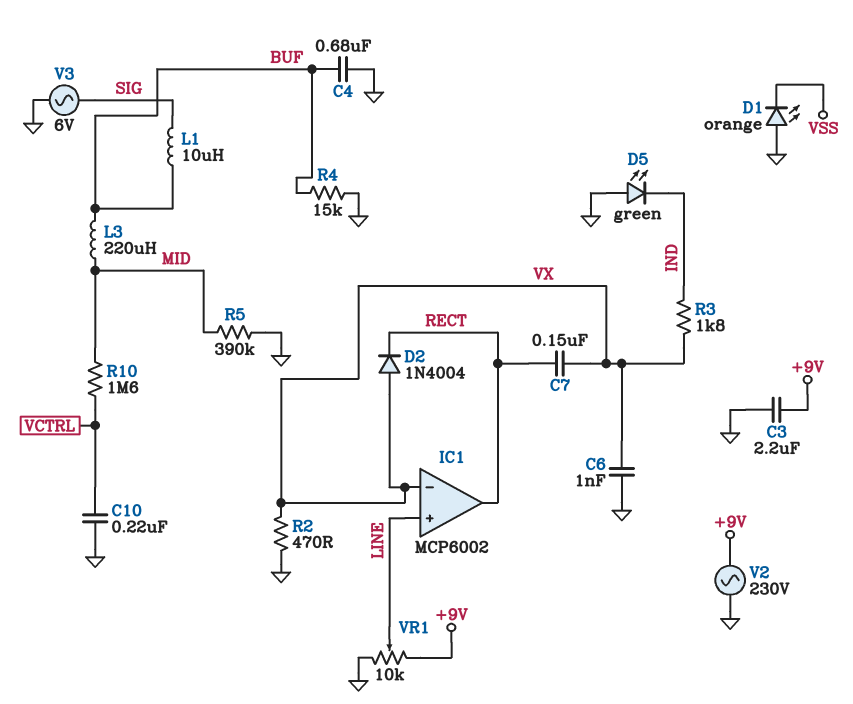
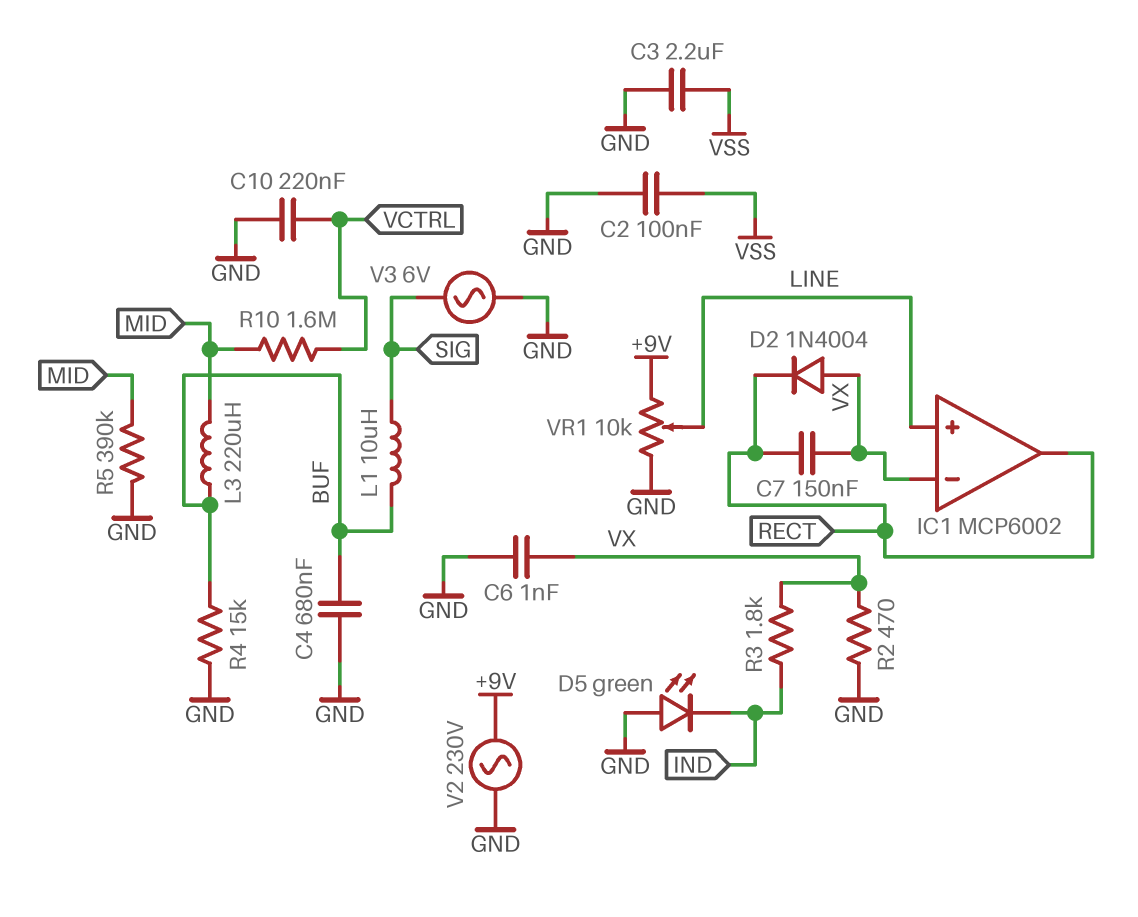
C2: none -> 100nF (GND, VSS)
C3: 2.2uF (+9V, GND) -> 2.2uF (GND, VSS)
D1: LED orange (A GND, K VSS) -> none

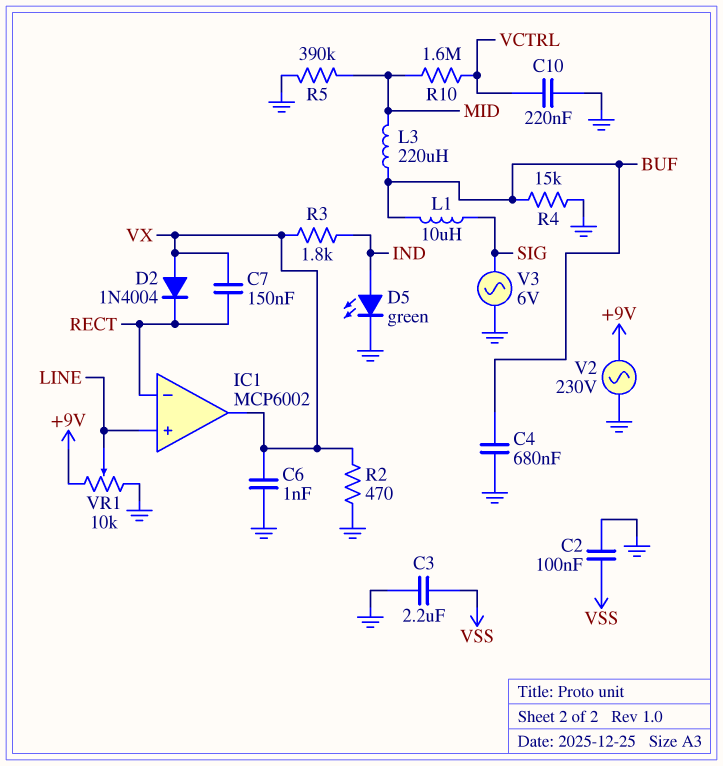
D5: LED green (A GND, K IND) -> LED green (A IND, K GND)
IC1 pin in-: VX -> RECT
IC1 pin out: RECT -> VX

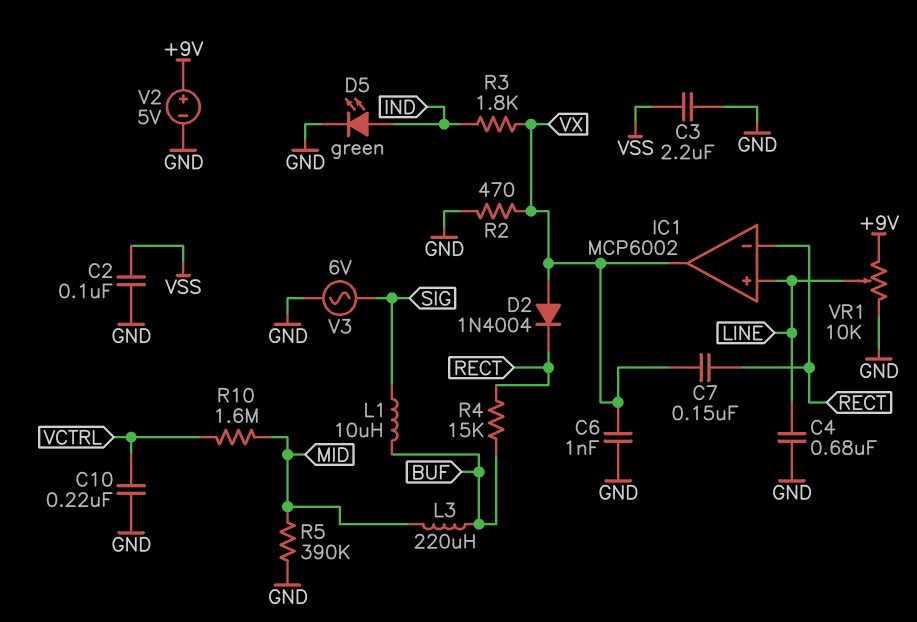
C4: 680nF (BUF, GND) -> 680nF (GND, LINE)
R4: 15k (BUF, GND) -> 15k (BUF, RECT)
V2: AC 230V (+9V, GND) -> 5V (plus +9V, minus GND)

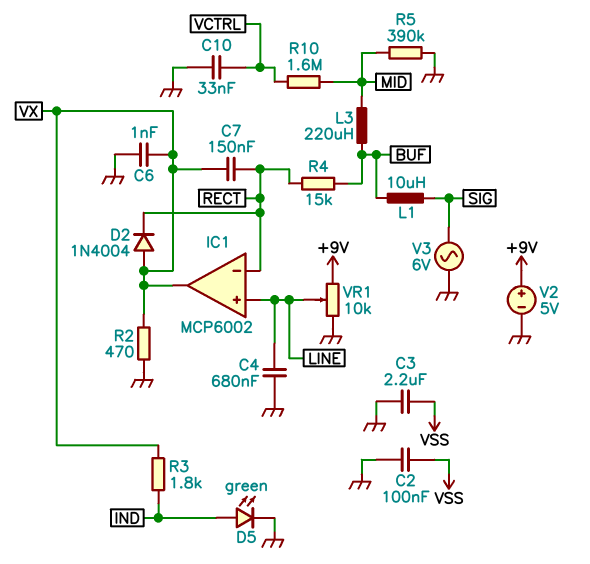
C10: 220nF (GND, VCTRL) -> 33nF (GND, VCTRL)

